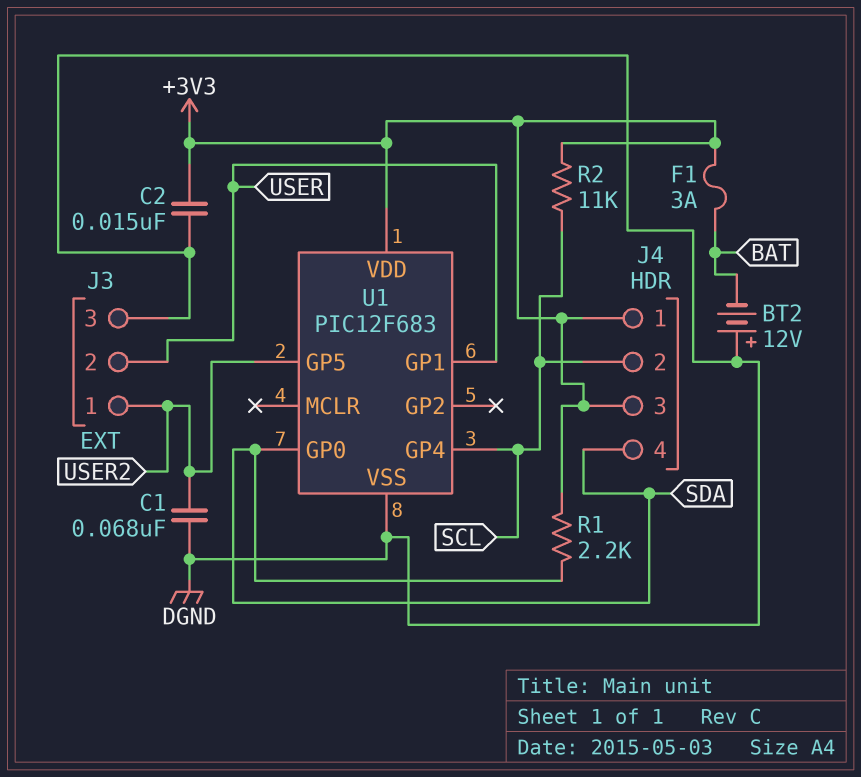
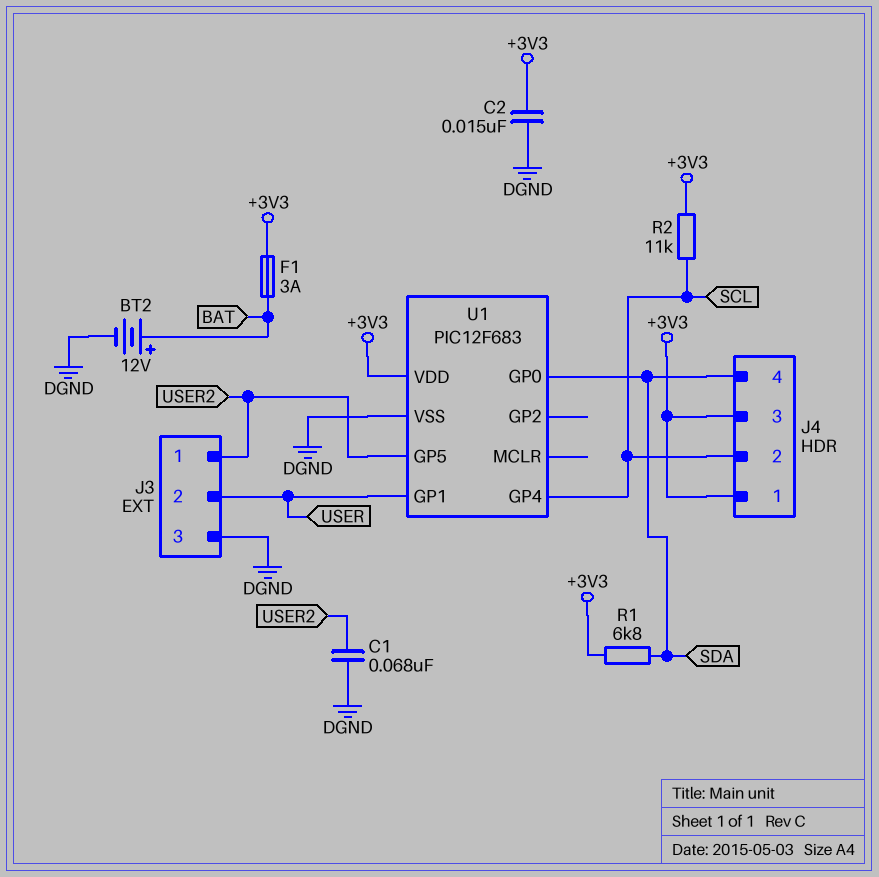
BT2: 12V (plus DGND, minus BAT) -> 12V (plus BAT, minus DGND)
R1: 2.2k (+3V3, SDA) -> 6.8k (+3V3, SDA)

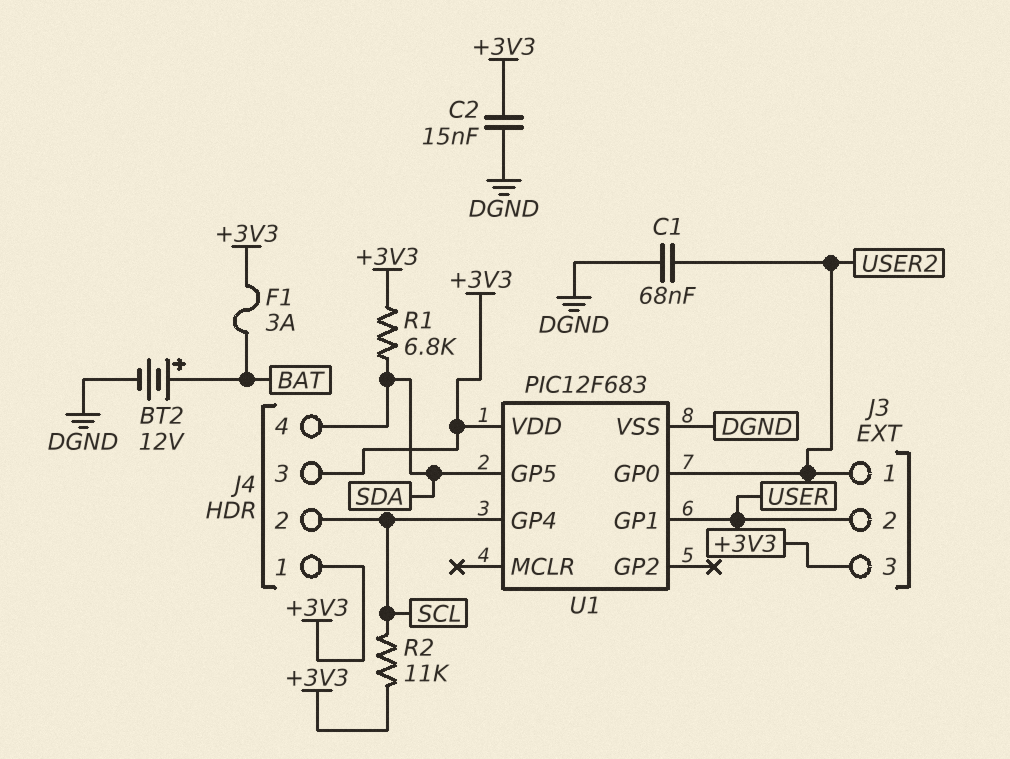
J3 pin 3: DGND -> +3V3
U1 pin GP0: SDA -> USER2
U1 pin GP5: USER2 -> SDA

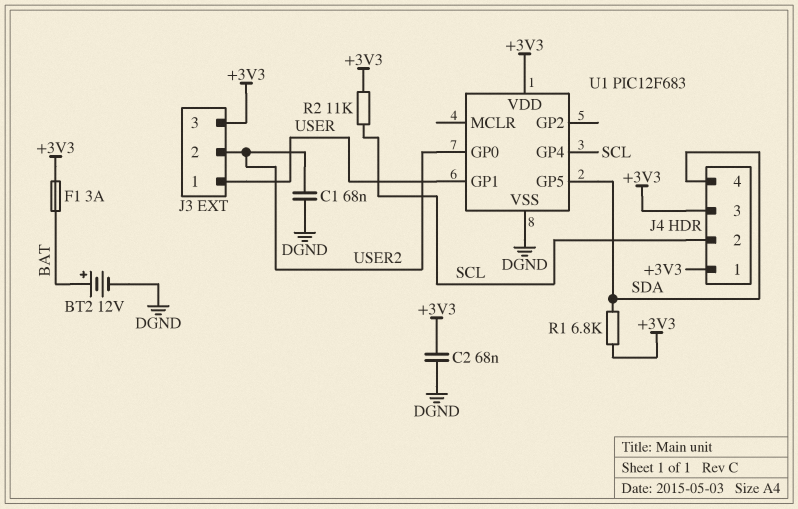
C2: 15nF (+3V3, DGND) -> 68nF (+3V3, DGND)
J3 pin 1: USER2 -> USER
J3 pin 2: USER -> USER2

